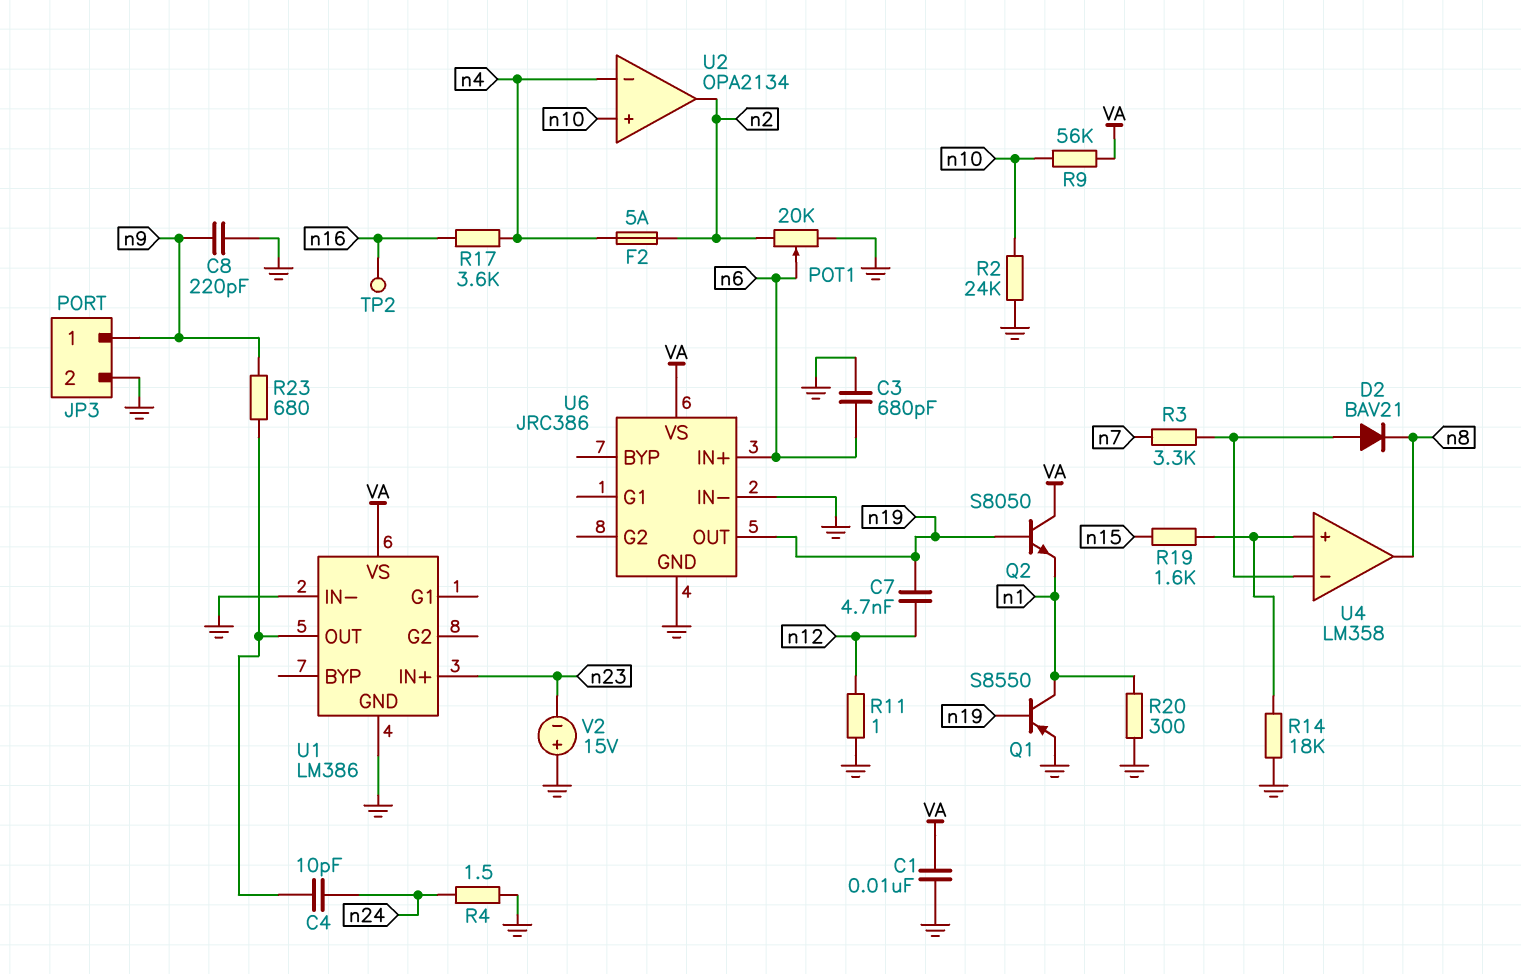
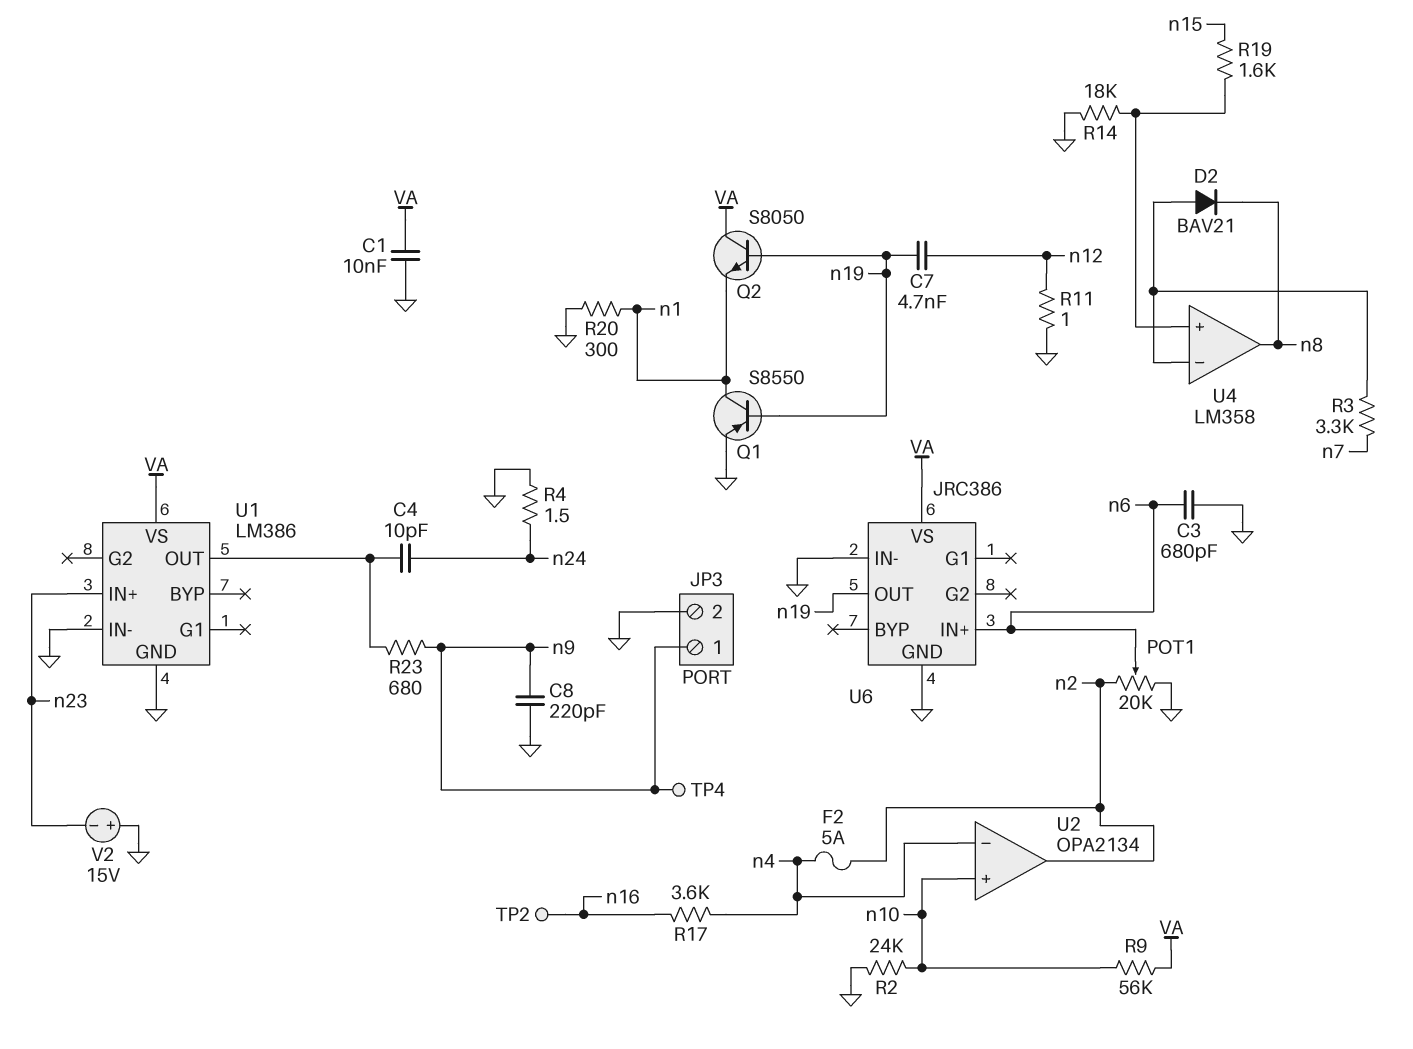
TP4: none -> test point (n9)

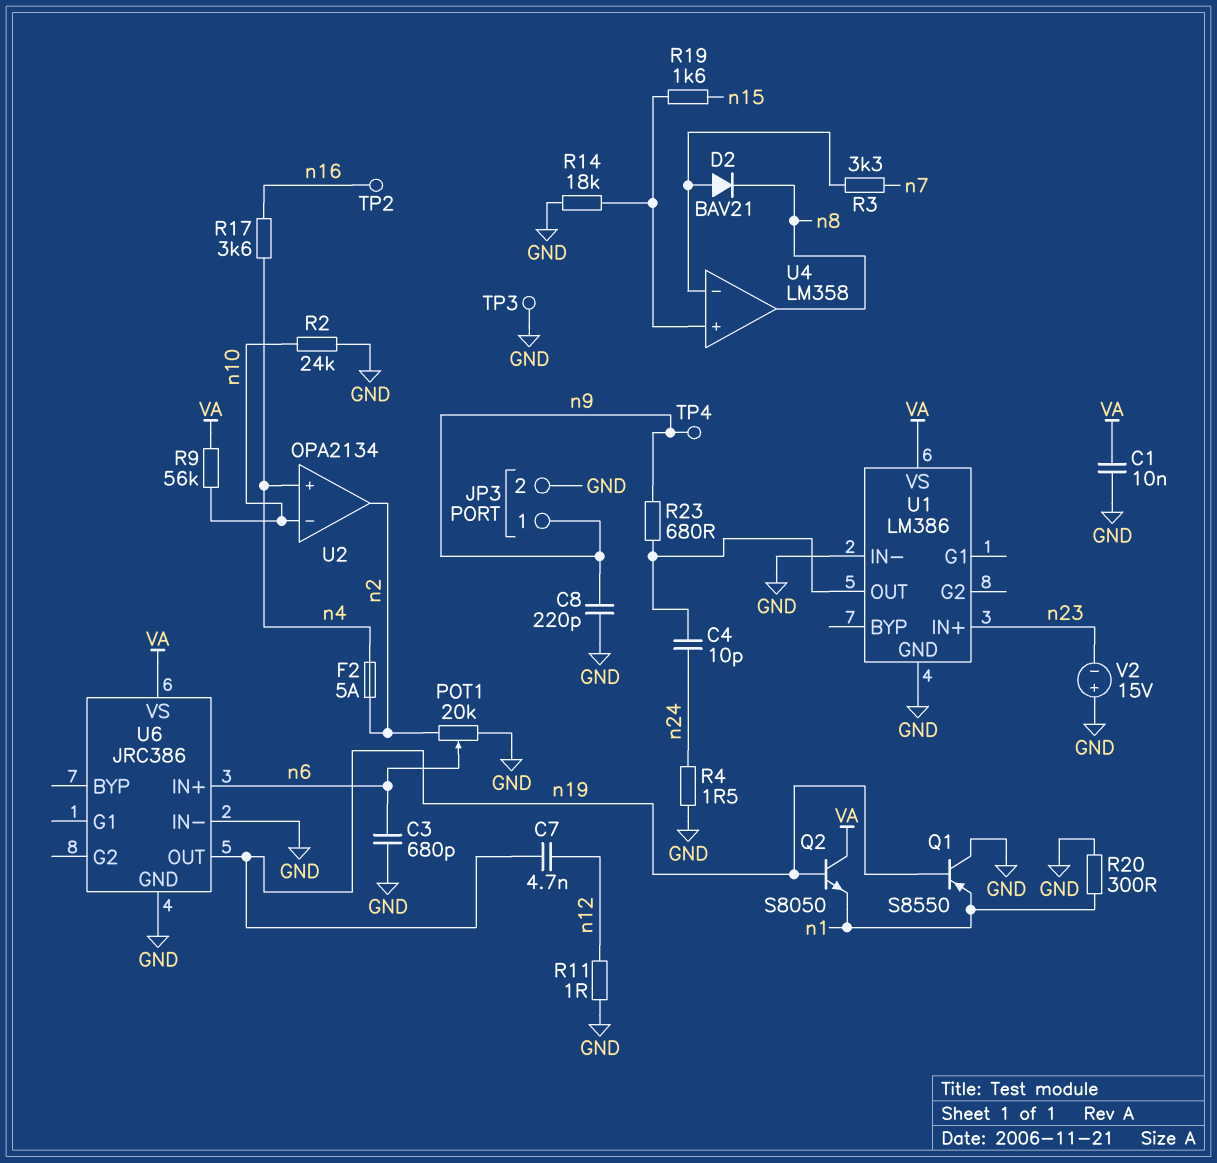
Q1: PNP S8550 (B n19, C n1, E GND) -> PNP S8550 (B n19, C GND, E n1)
TP3: none -> test point (GND)
U2 pin in+: n10 -> n4
U2 pin in-: n4 -> n10

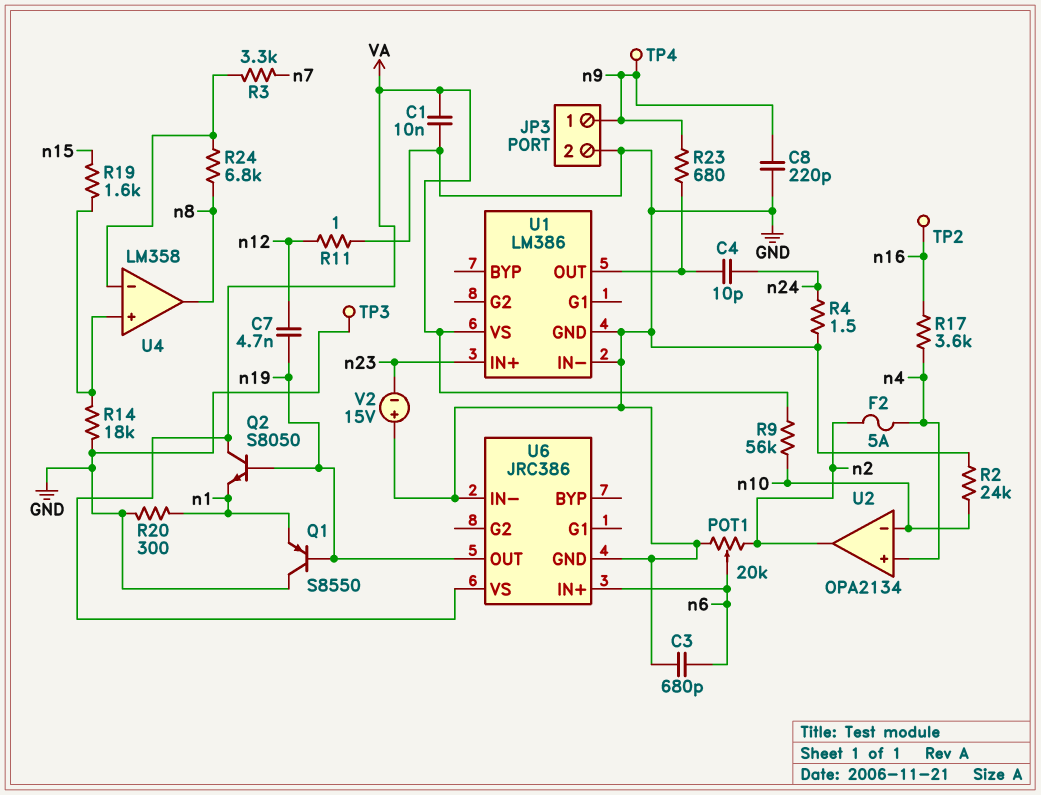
D2: diode BAV21 (A U4/in-, K n8) -> none
R24: none -> 6.8k (U4/in-, n8)

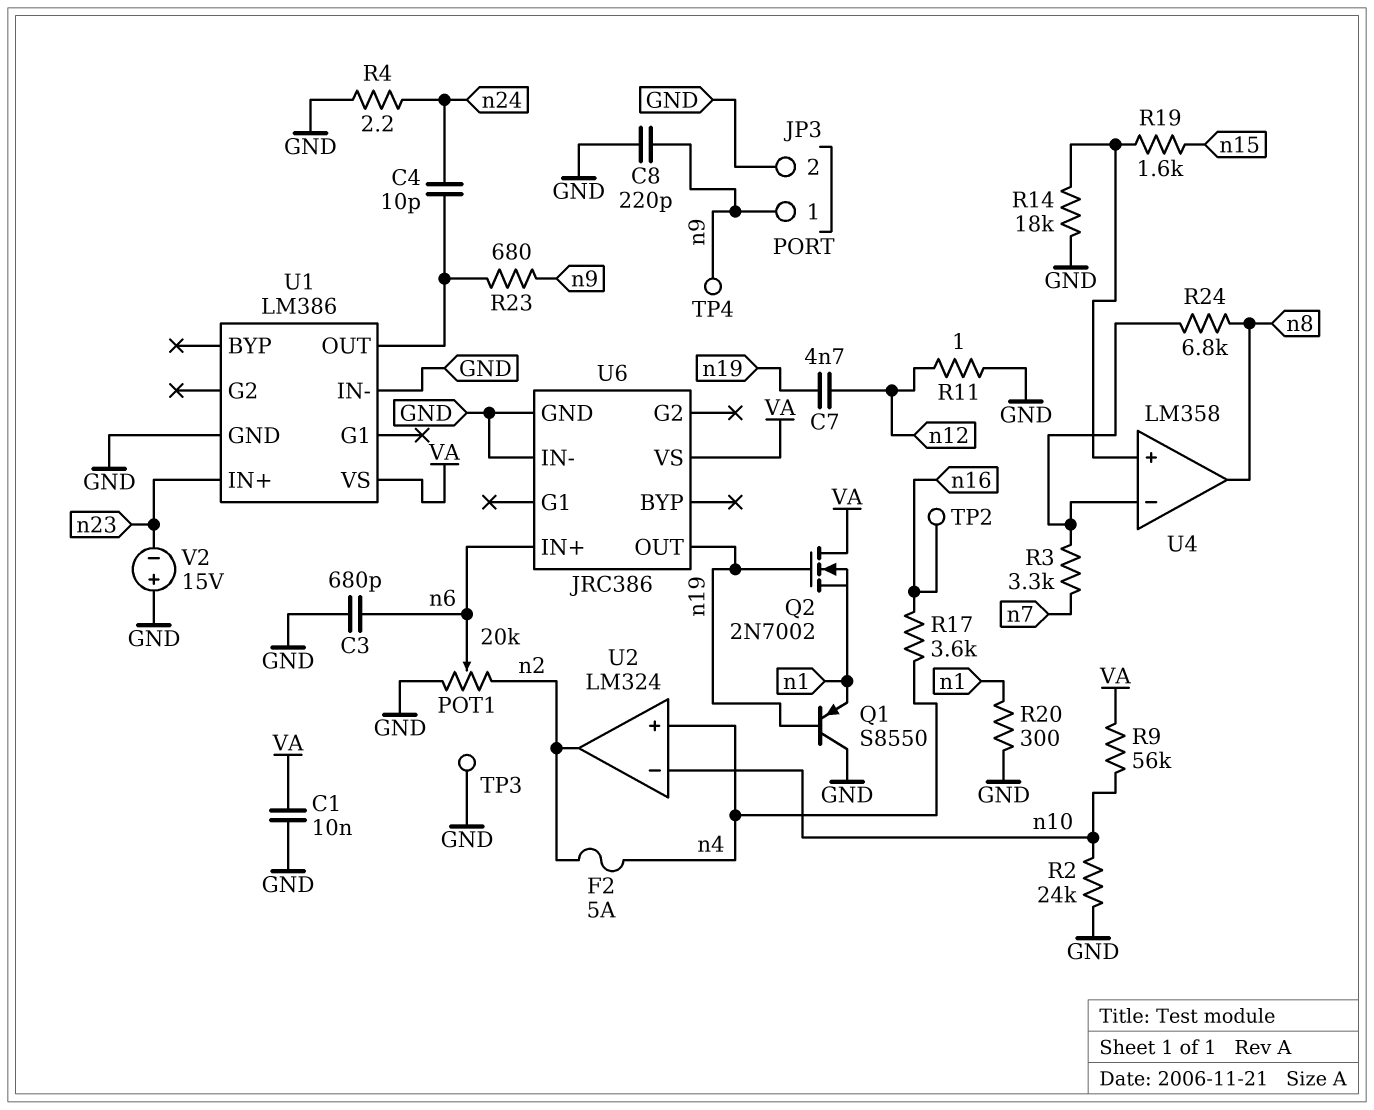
Q2: NPN S8050 (B n19, C VA, E n1) -> NMOS 2N7002 (G n19, D VA, S n1)
R4: 1.5 (GND, n24) -> 2.2 (GND, n24)
U2: OPA2134 -> LM324

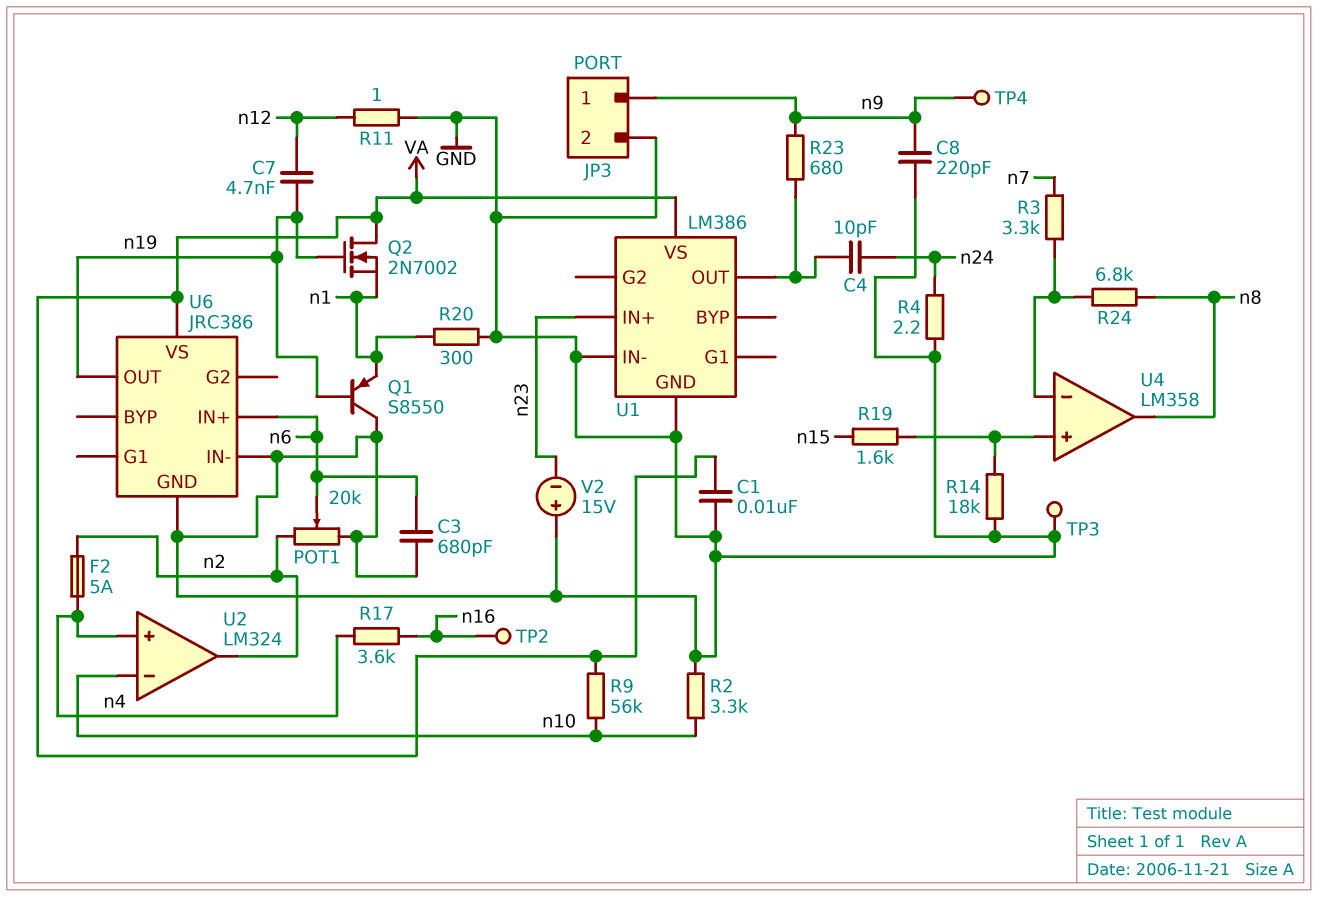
R2: 24k (GND, n10) -> 3.3k (GND, n10)

